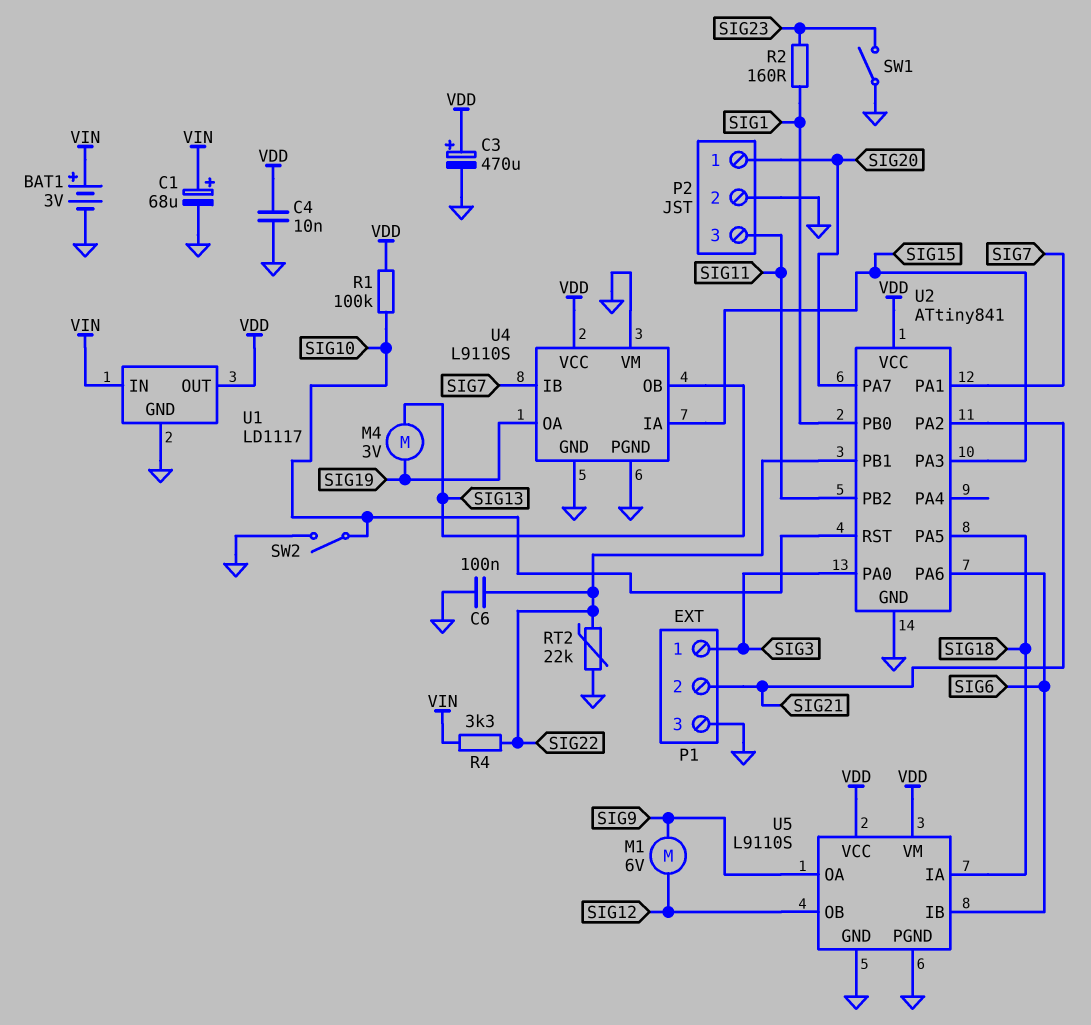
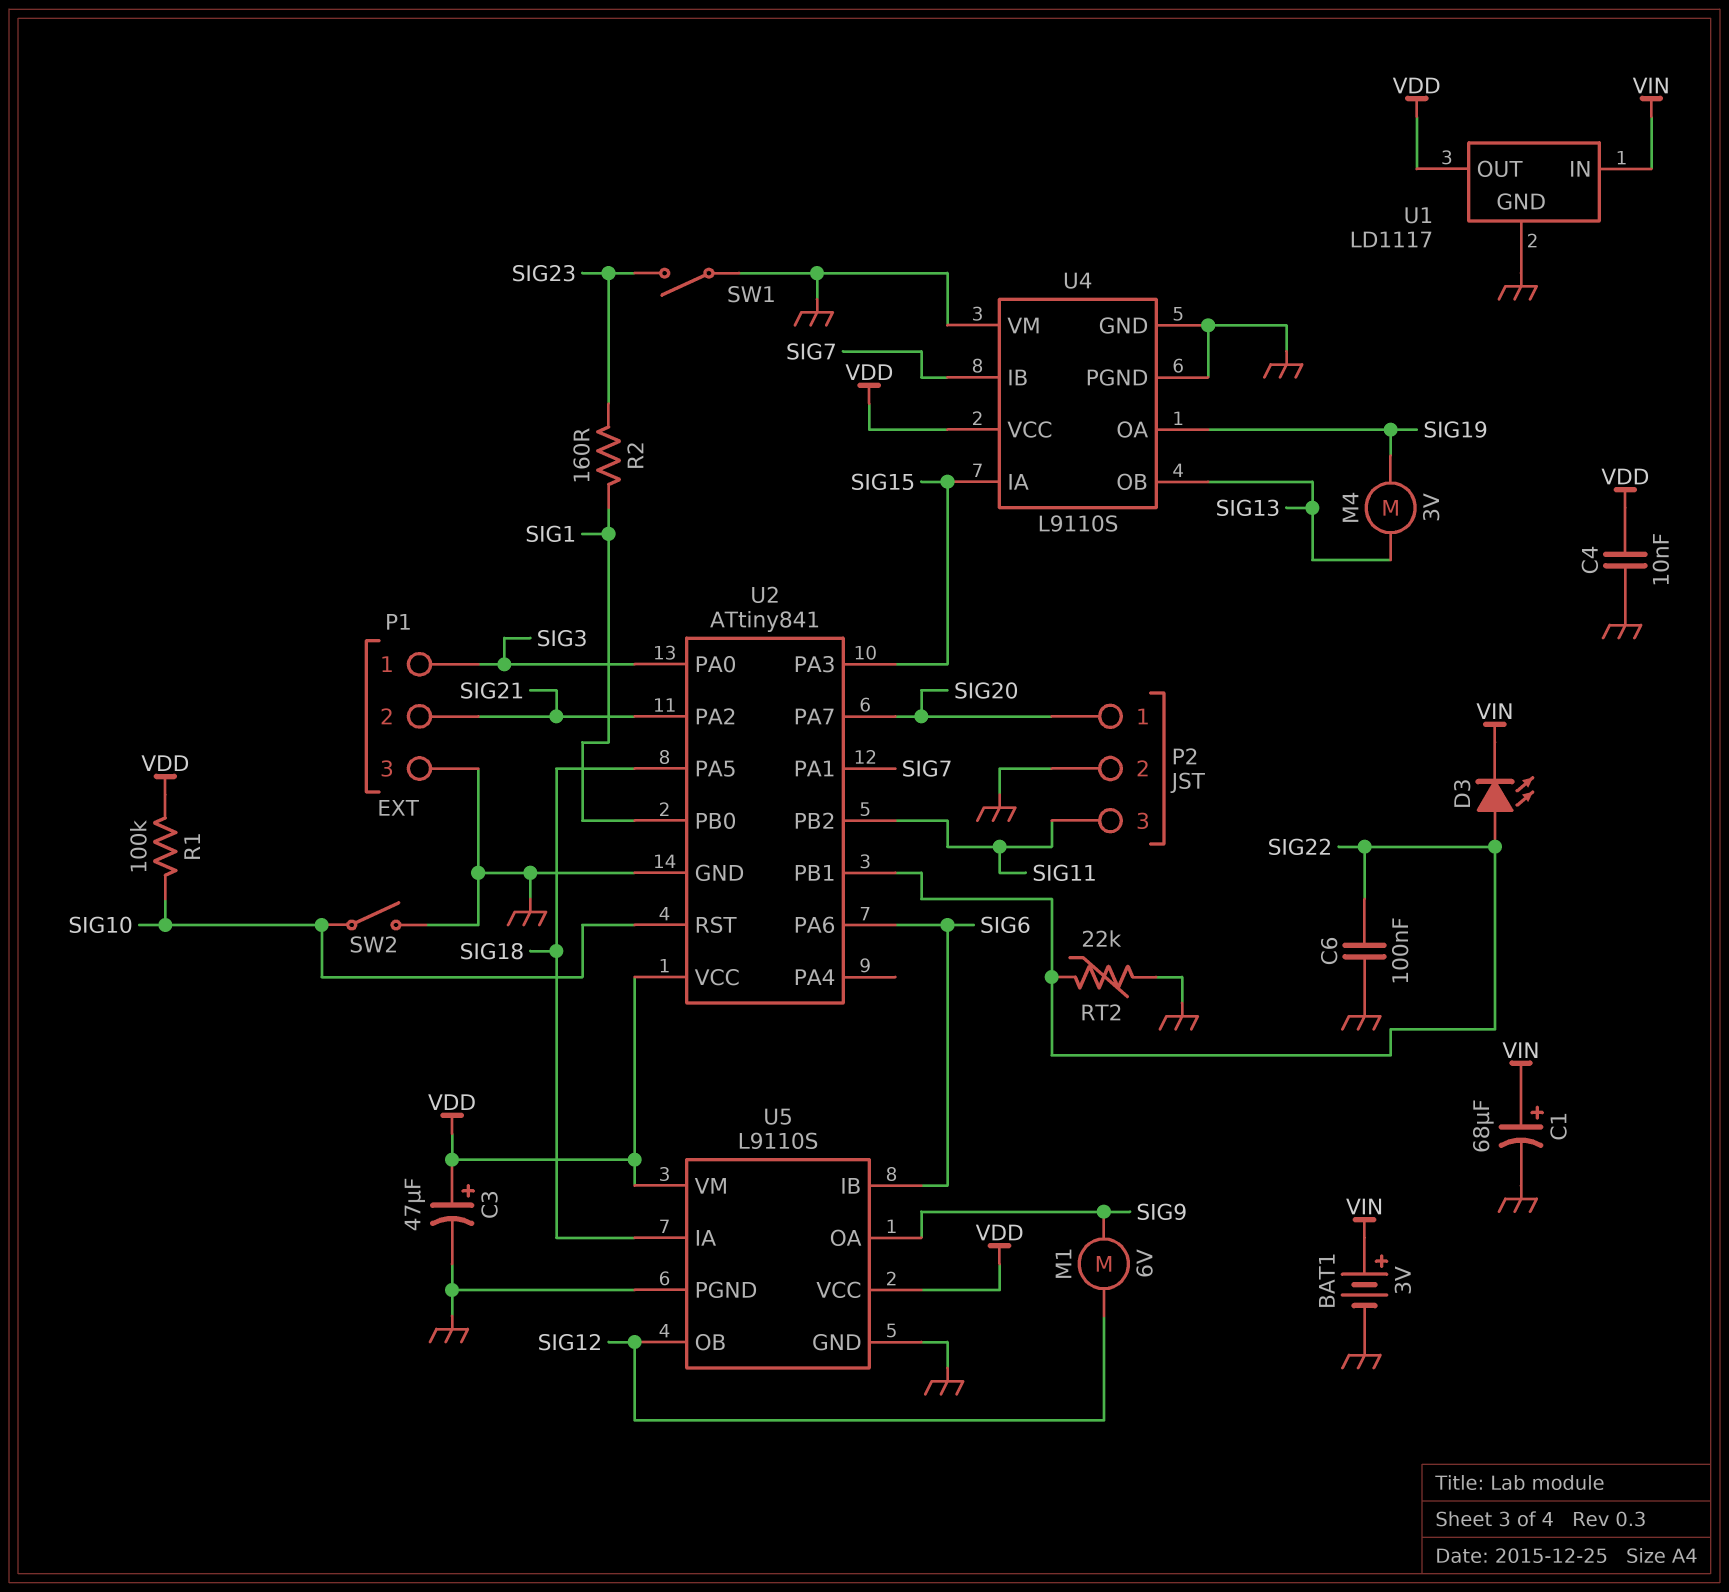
C3: 470uF (plus VDD, minus GND) -> 47uF (plus VDD, minus GND)
D3: none -> LED (A SIG22, K VIN)
R4: 3.3k (SIG22, VIN) -> none

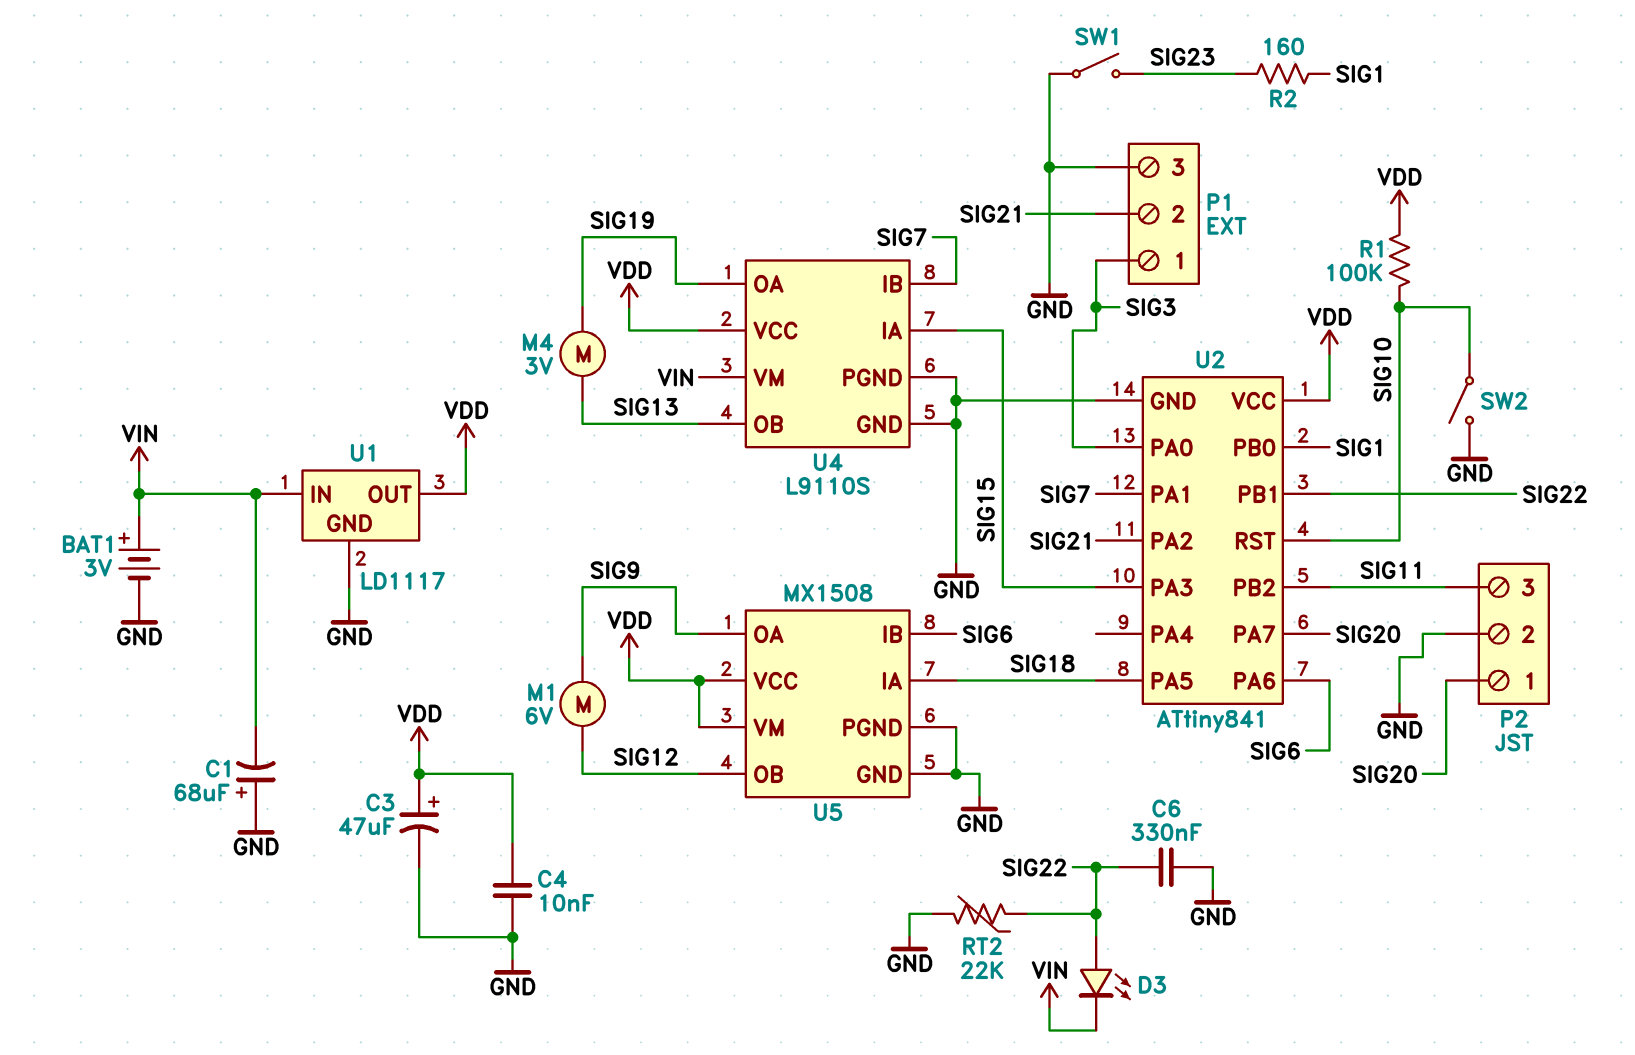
C1: 68uF (plus VIN, minus GND) -> 68uF (plus GND, minus VIN)
C6: 100nF (GND, SIG22) -> 330nF (GND, SIG22)
U4 pin VM: GND -> VIN
U5: L9110S -> MX1508

